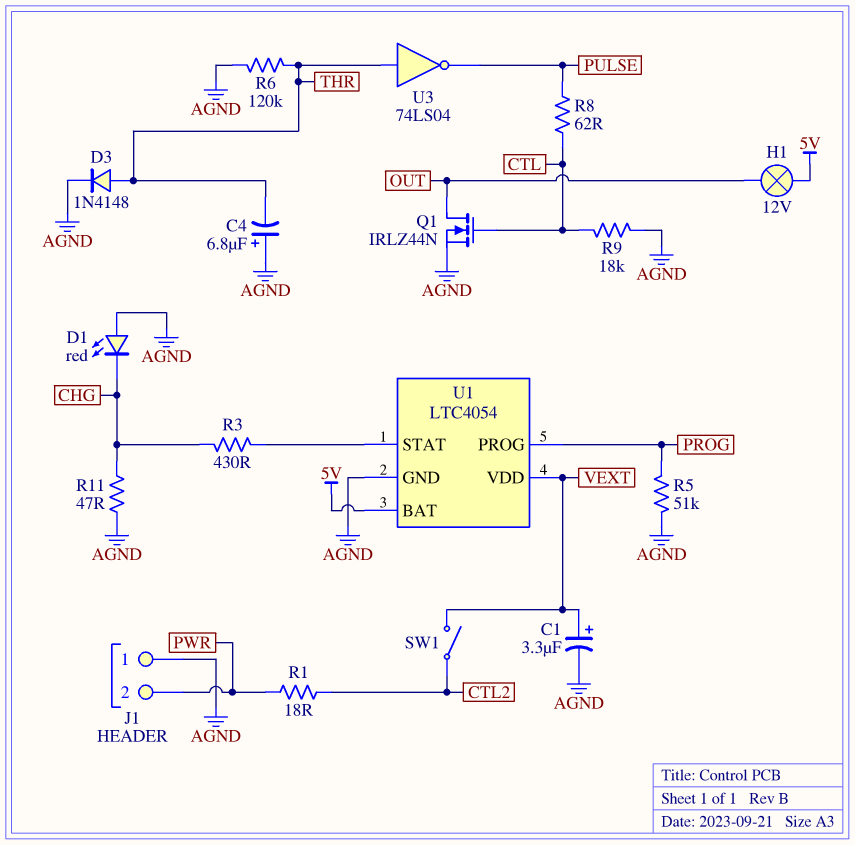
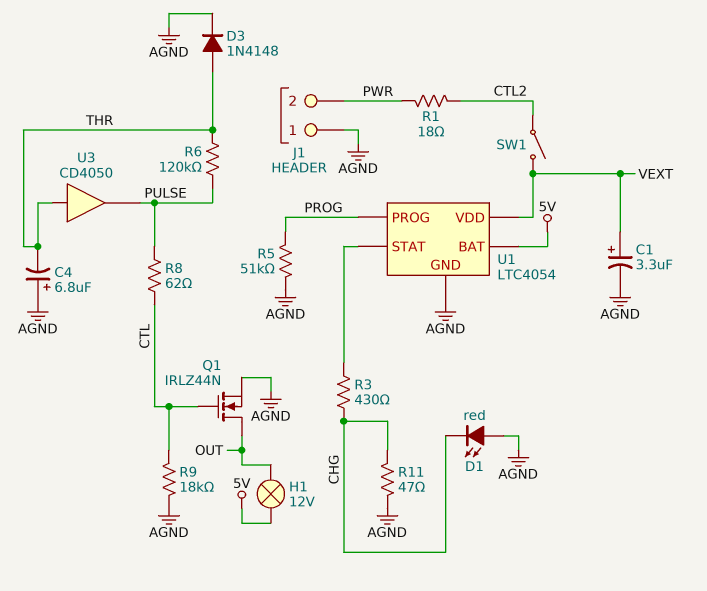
R6: 120k (AGND, THR) -> 120k (PULSE, THR)
U3: NOT 74LS04 (in THR, out PULSE) -> buffer CD4050 (in THR, out PULSE)

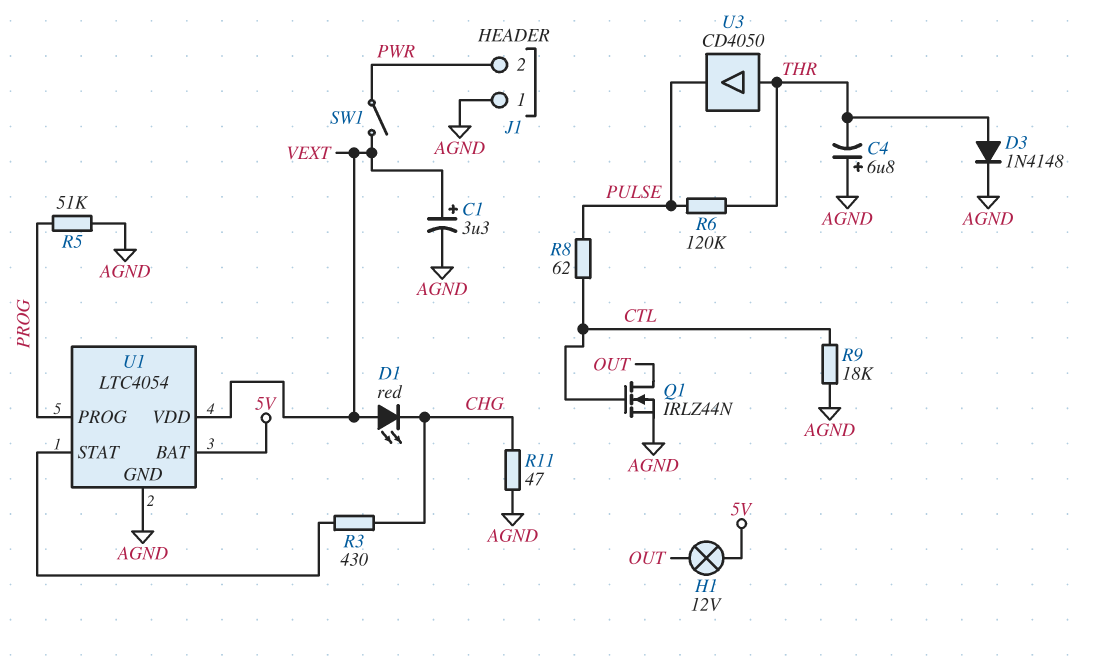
D1: LED red (A AGND, K CHG) -> LED red (A VEXT, K CHG)
R1: 18 (CTL2, PWR) -> none
SW1: switch (CTL2, VEXT) -> switch (PWR, VEXT)

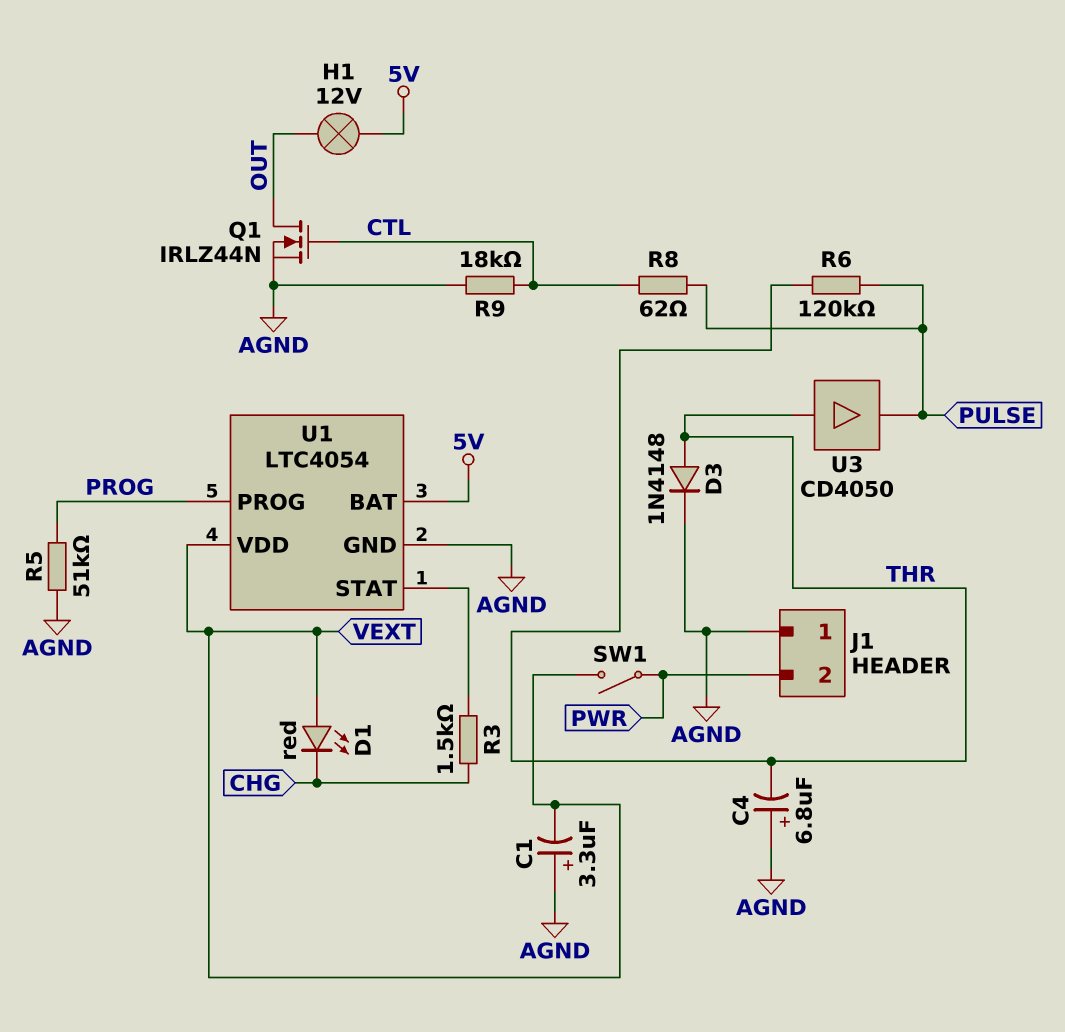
C1: 3.3uF (plus VEXT, minus AGND) -> 3.3uF (plus AGND, minus VEXT)
R3: 430 (CHG, U1/STAT) -> 1.5k (CHG, U1/STAT)
R11: 47 (AGND, CHG) -> none

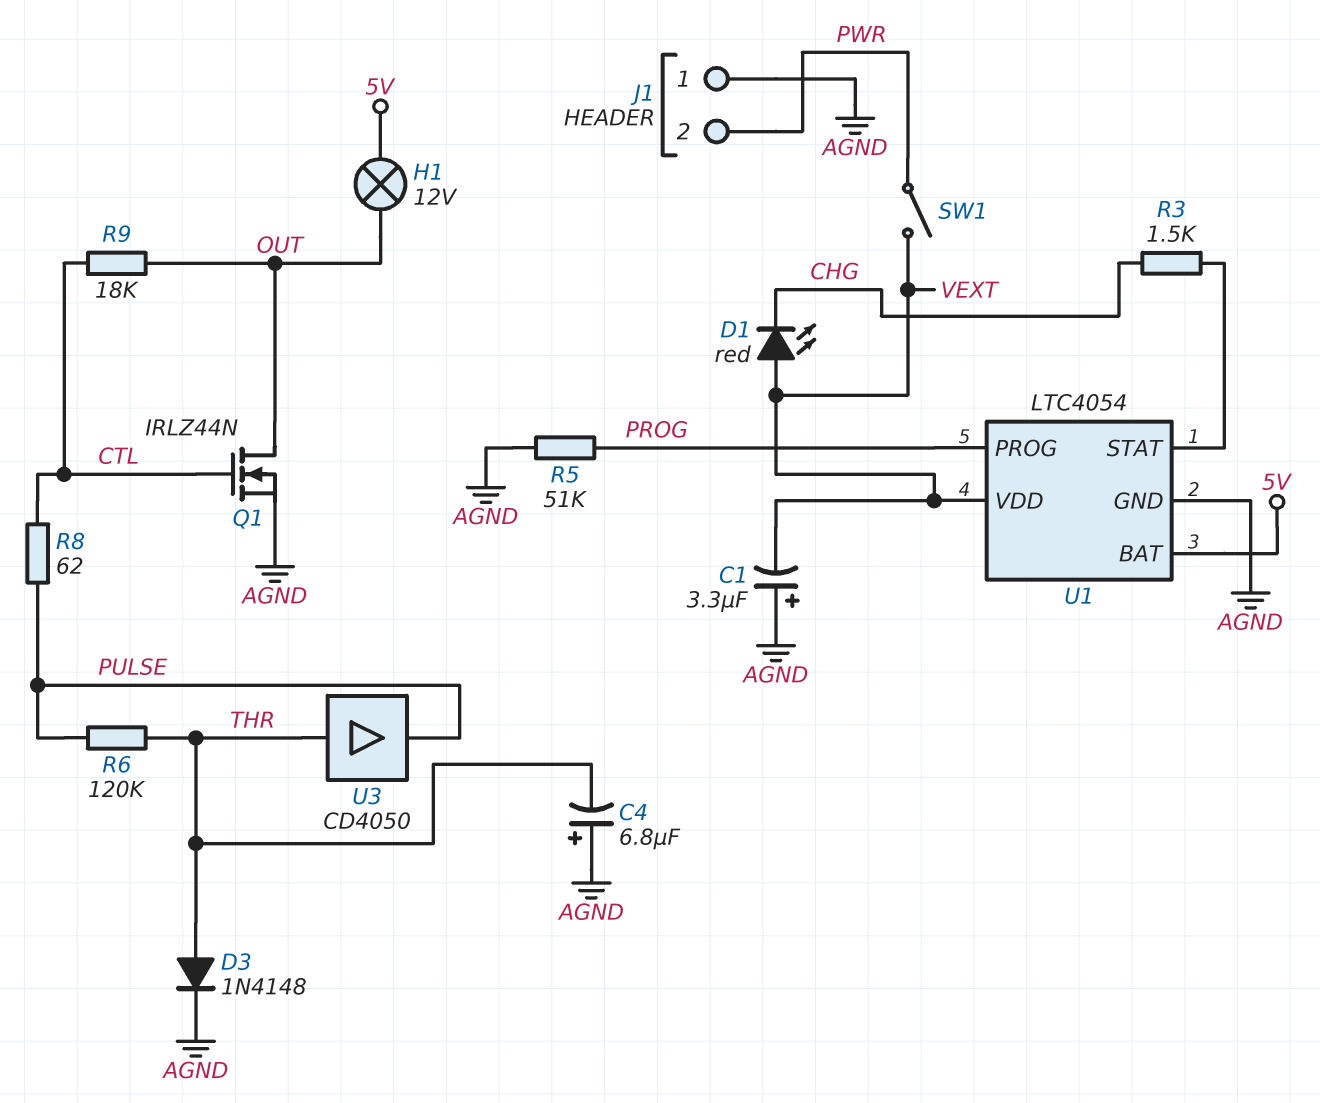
R9: 18k (AGND, CTL) -> 18k (CTL, OUT)

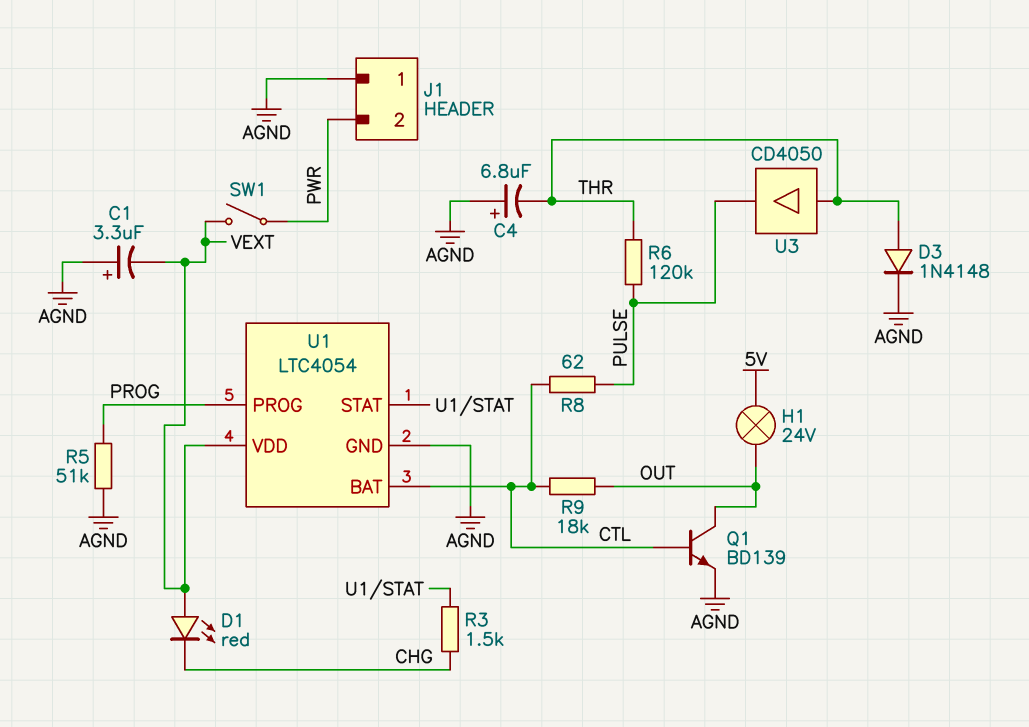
H1: lamp 12V (5V, OUT) -> lamp 24V (5V, OUT)
Q1: NMOS IRLZ44N (G CTL, D OUT, S AGND) -> NPN BD139 (B CTL, C OUT, E AGND)
U1 pin BAT: 5V -> CTL

